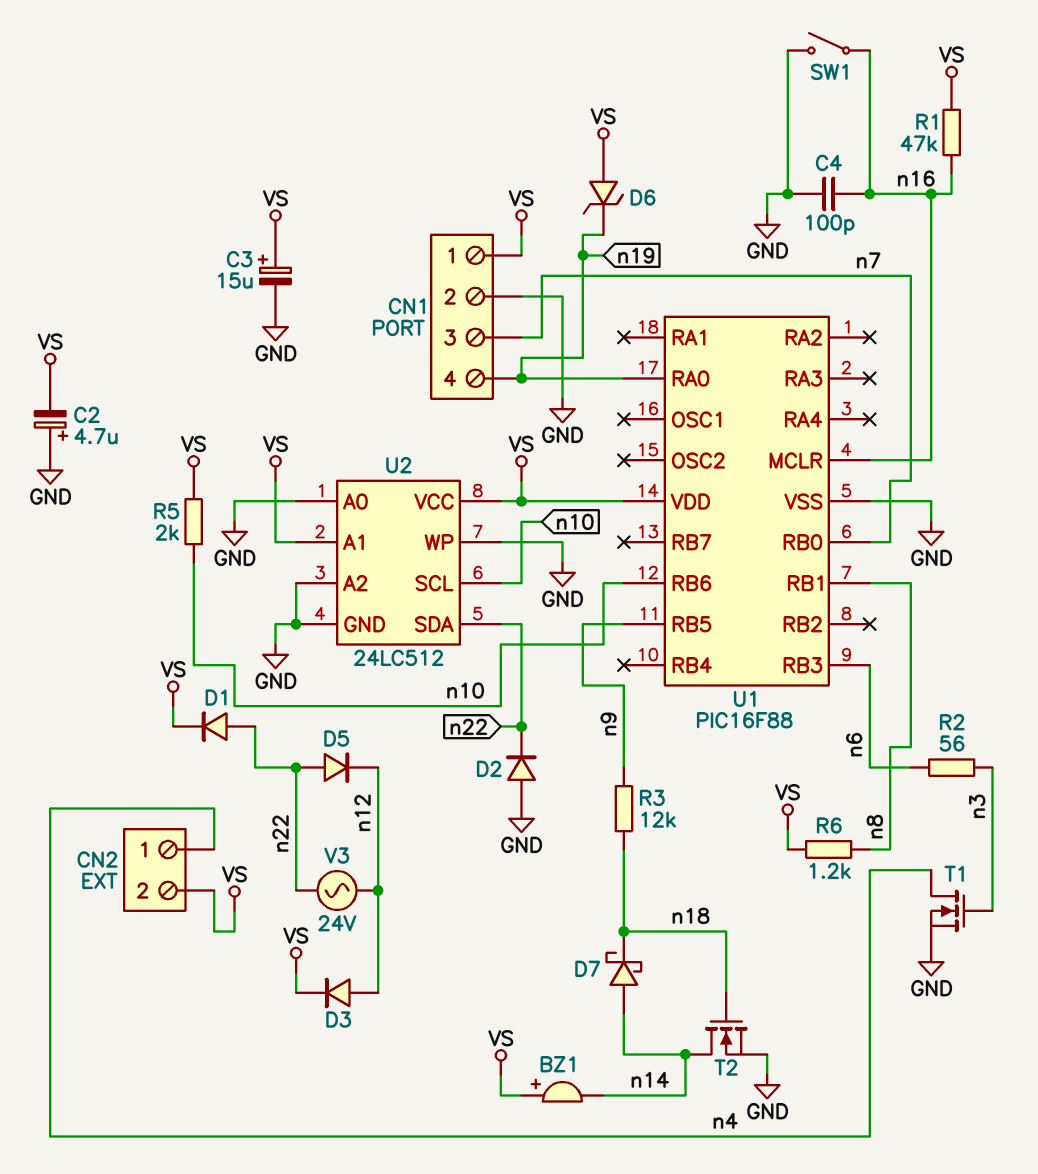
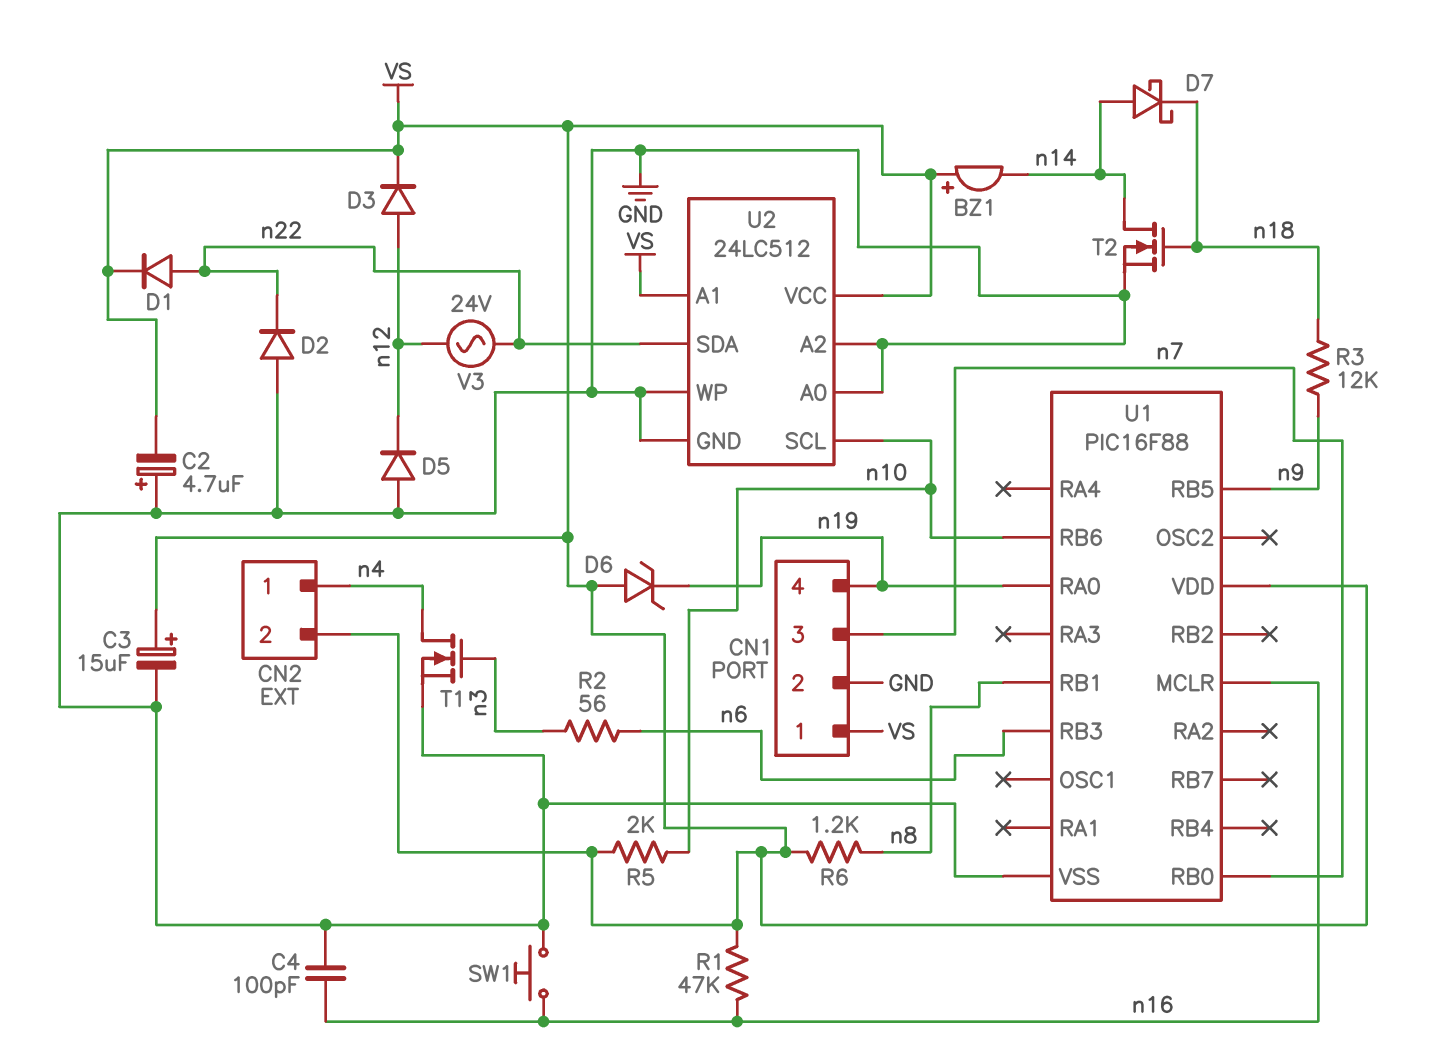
D5: diode (A n22, K n12) -> diode (A GND, K n12)
SW1: switch (GND, n16) -> button (GND, n16)

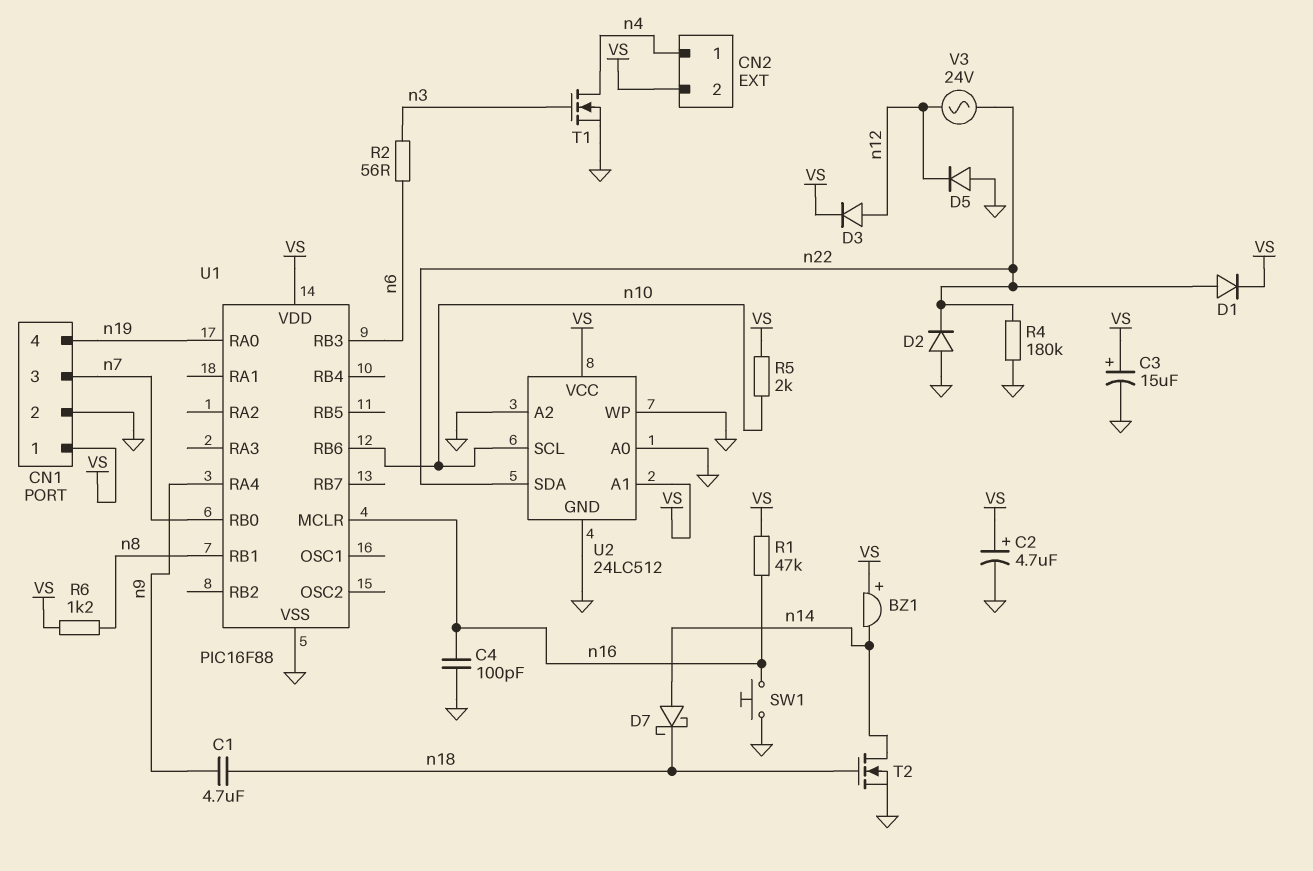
C1: none -> 4.7uF (n9, n18)
C2: 4.7uF (plus GND, minus VS) -> 4.7uF (plus VS, minus GND)
D6: zener (A VS, K n19) -> none
R3: 12k (n9, n18) -> none
R4: none -> 180k (GND, n22)
U1 pin RA4: none -> n9
U1 pin RB5: n9 -> none

